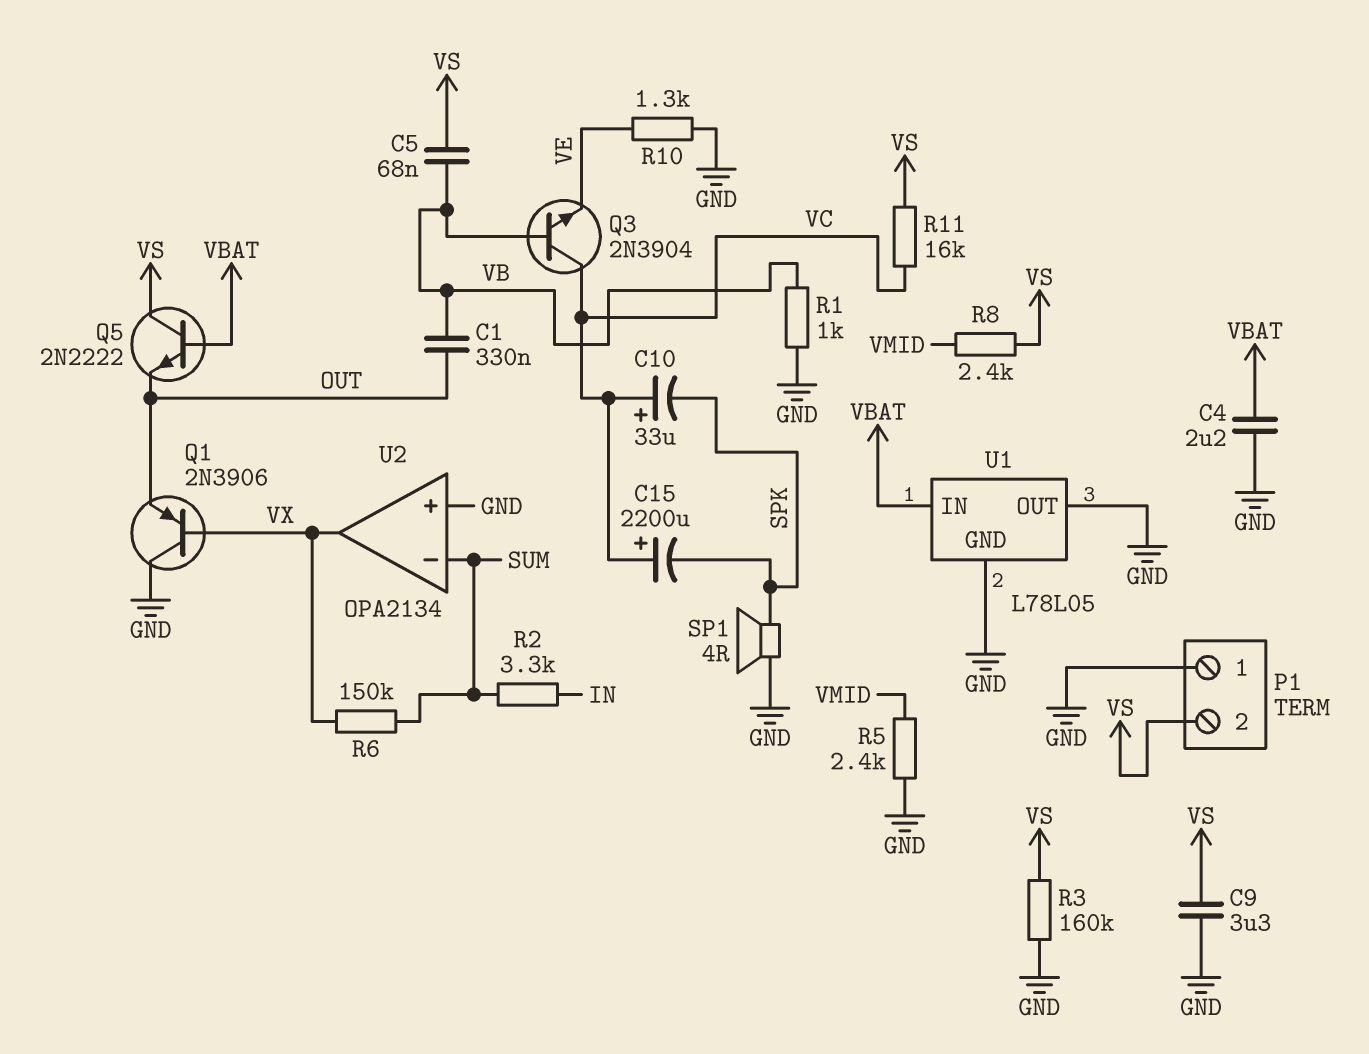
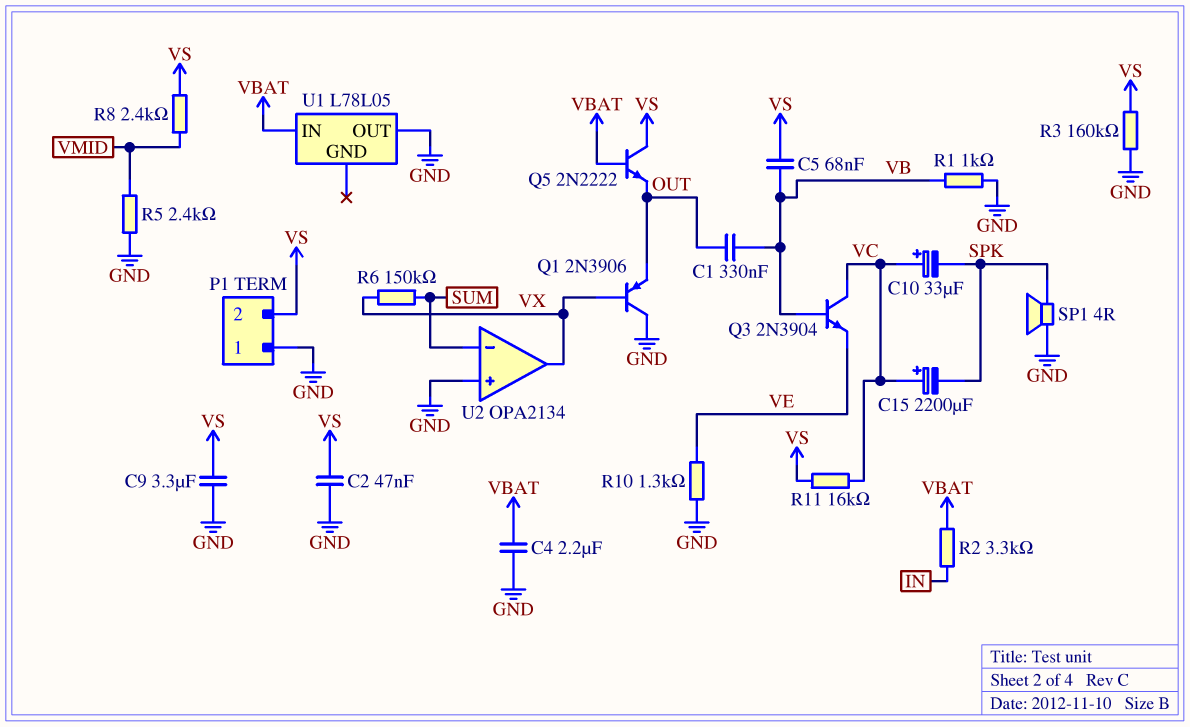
C2: none -> 47nF (GND, VS)
R2: 3.3k (IN, SUM) -> 3.3k (IN, VBAT)
U1 pin GND: GND -> none

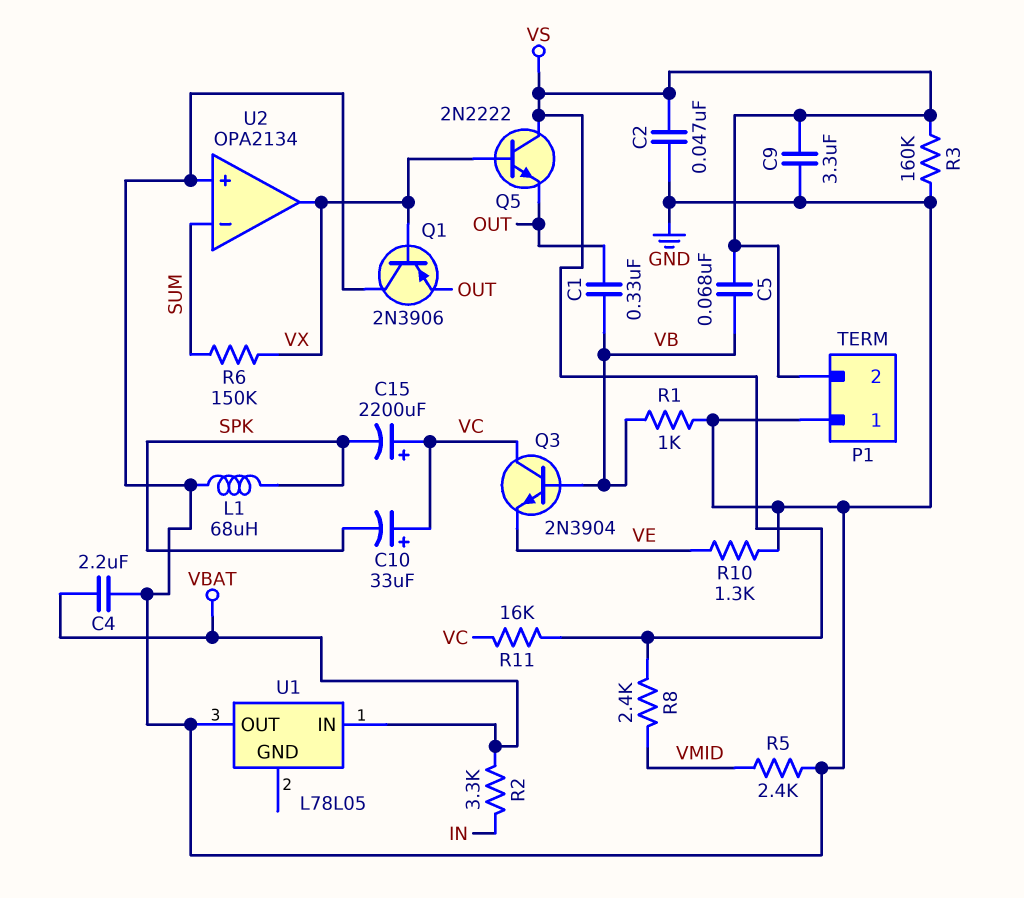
L1: none -> 68uH (GND, SPK)
Q5: NPN 2N2222 (B VBAT, C VS, E OUT) -> NPN 2N2222 (B VX, C VS, E OUT)
SP1: speaker 4R (GND, SPK) -> none

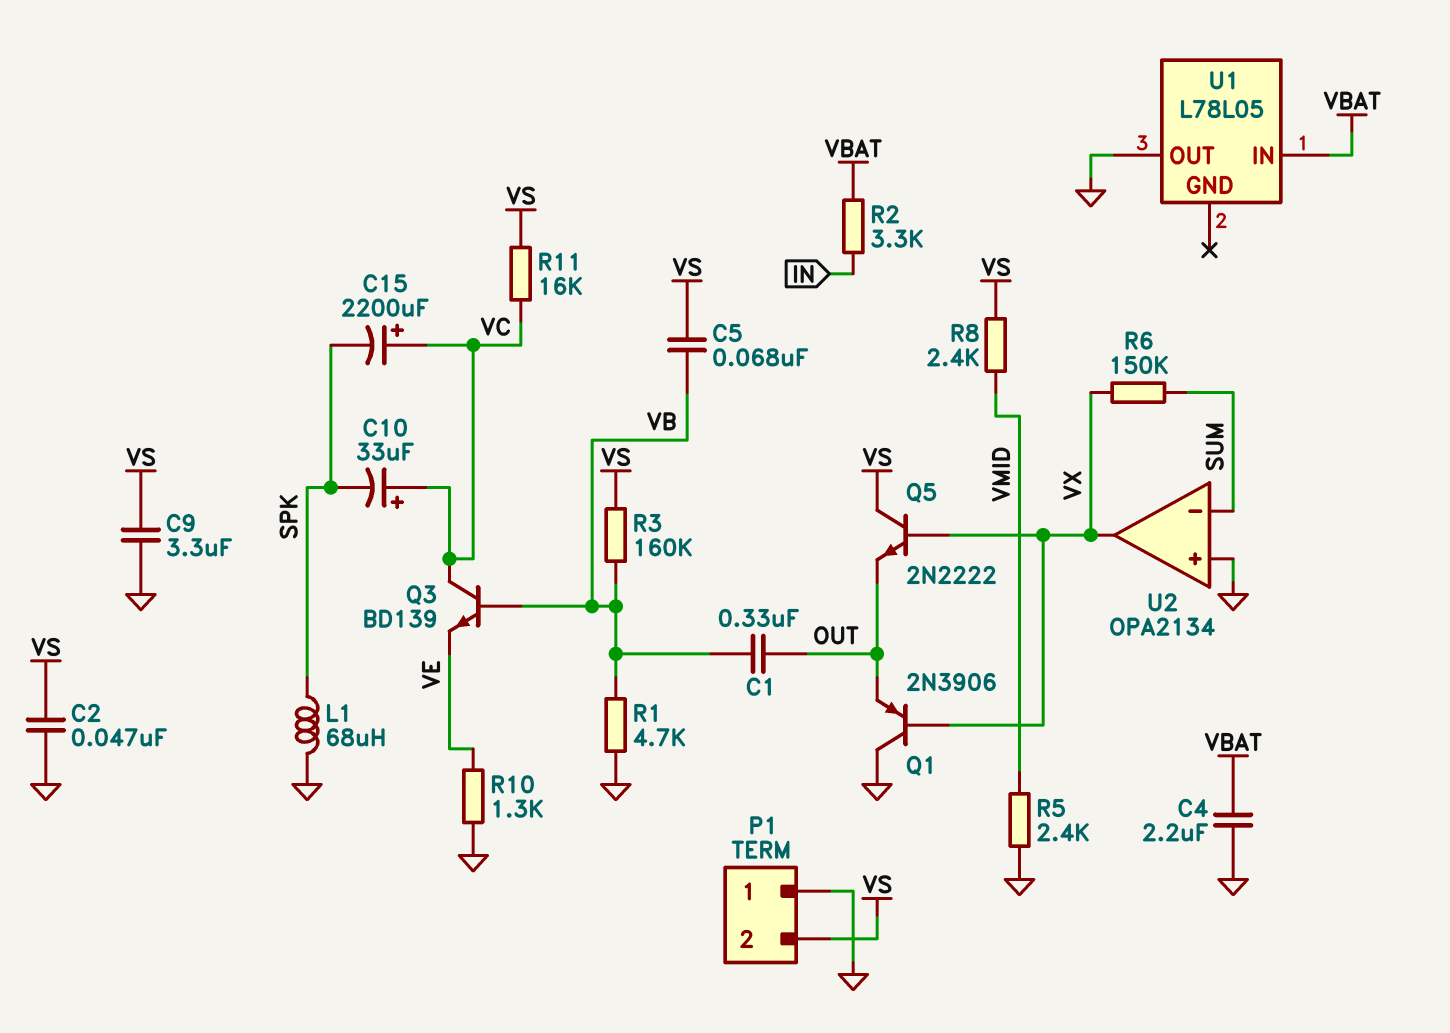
Q3: NPN 2N3904 (B VB, C VC, E VE) -> NPN BD139 (B VB, C VC, E VE)
R1: 1k (GND, VB) -> 4.7k (GND, VB)
R3: 160k (GND, VS) -> 160k (VB, VS)

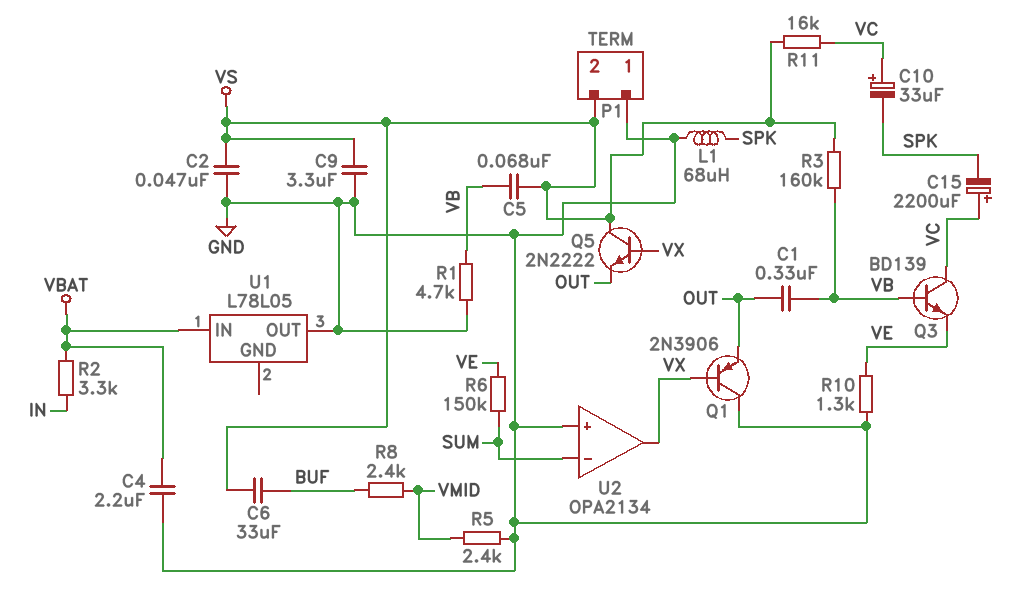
C6: none -> 33uF (BUF, VS)
R6: 150k (SUM, VX) -> 150k (SUM, VE)
R8: 2.4k (VMID, VS) -> 2.4k (BUF, VMID)

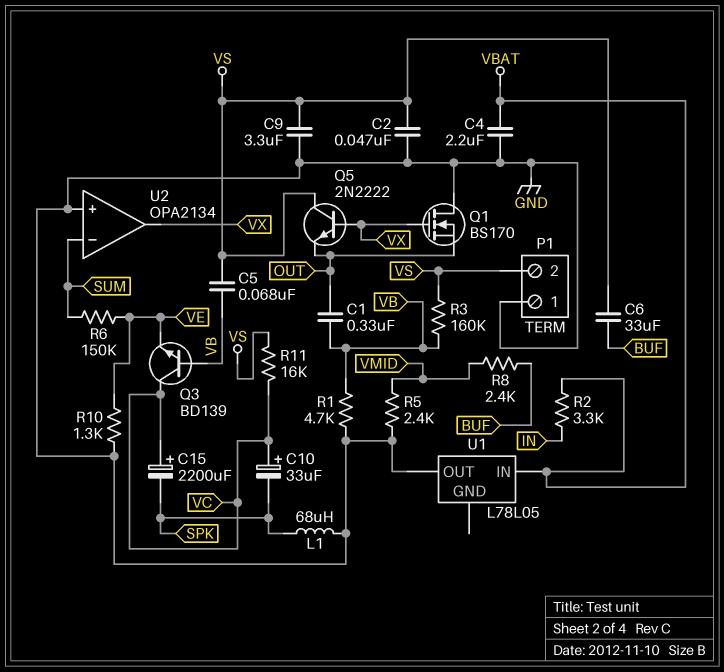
Q1: PNP 2N3906 (B VX, C GND, E OUT) -> NMOS BS170 (G VX, D GND, S OUT)

